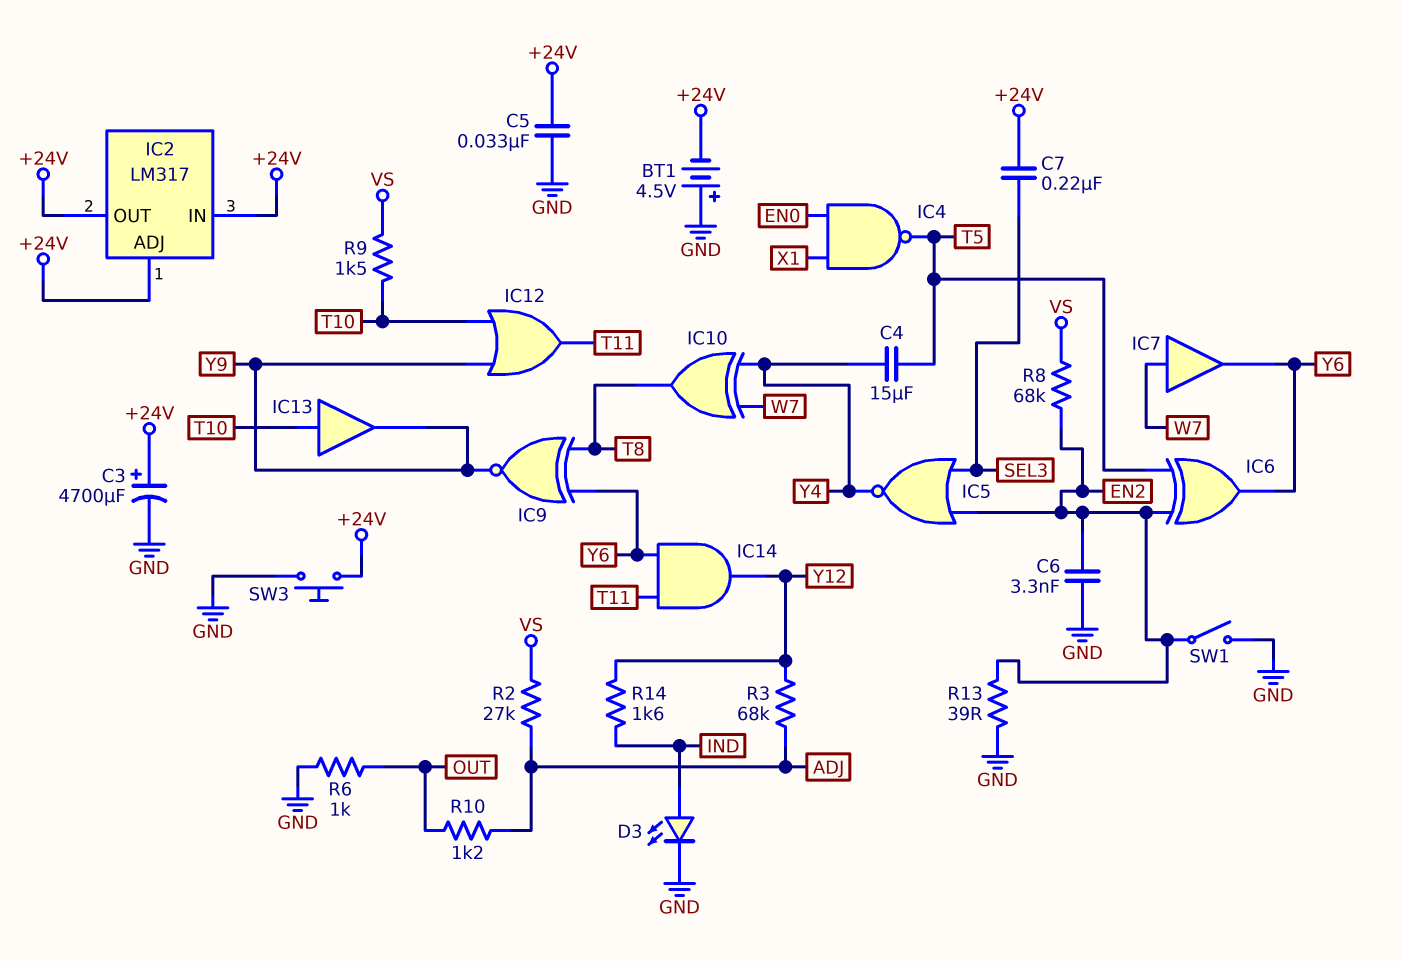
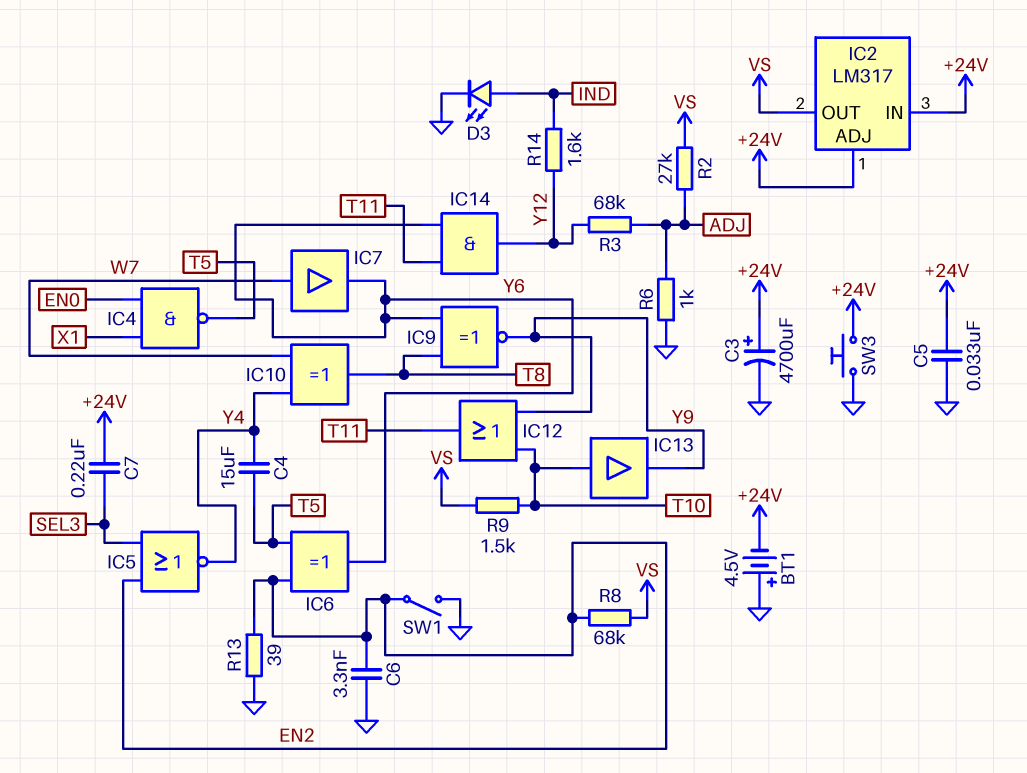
IC2 pin OUT: +24V -> VS
R6: 1k (GND, OUT) -> 1k (ADJ, GND)
R10: 1.2k (ADJ, OUT) -> none

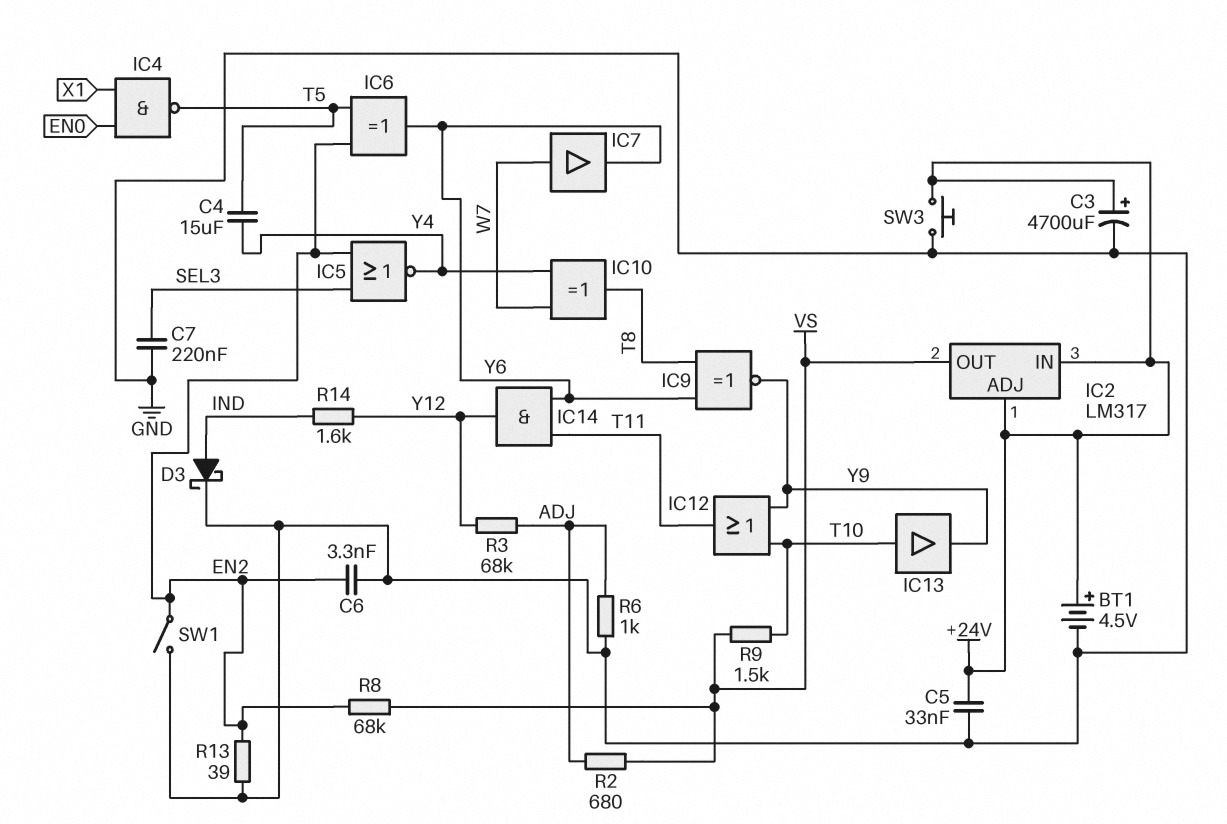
BT1: 4.5V (plus GND, minus +24V) -> 4.5V (plus +24V, minus GND)
C7: 220nF (+24V, SEL3) -> 220nF (GND, SEL3)
D3: LED (A IND, K GND) -> schottky (A IND, K GND)
R2: 27k (ADJ, VS) -> 680 (ADJ, VS)

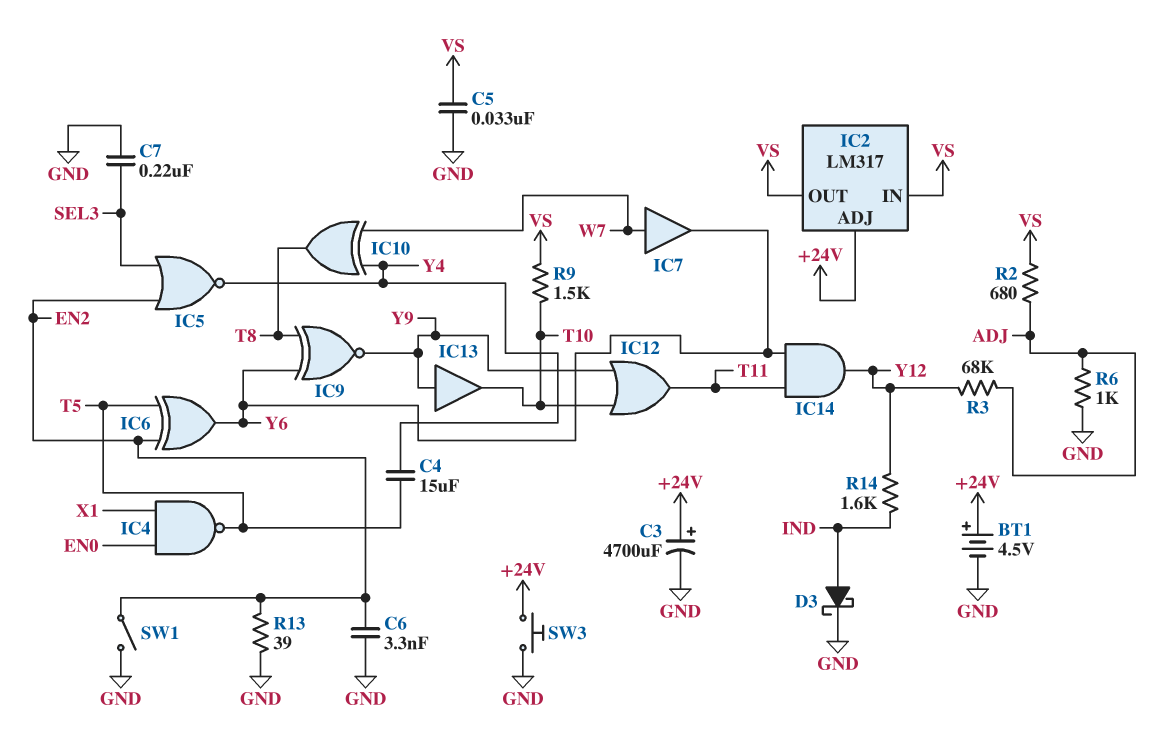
C5: 33nF (+24V, GND) -> 33nF (GND, VS)
IC2 pin IN: +24V -> VS
IC13: buffer (in T10, out Y9) -> buffer (in Y9, out T10)
R8: 68k (EN2, VS) -> none

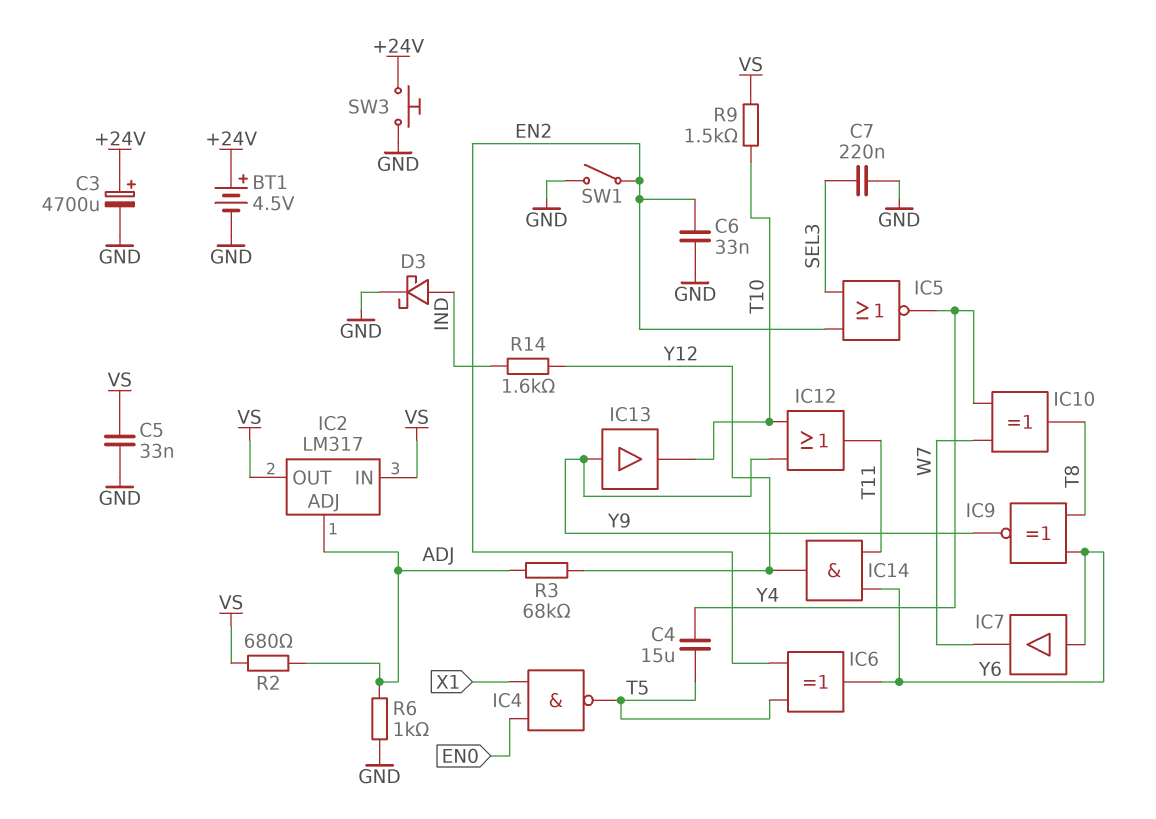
C6: 3.3nF (EN2, GND) -> 33nF (EN2, GND)
IC2 pin ADJ: +24V -> ADJ
IC7: buffer (in W7, out Y6) -> buffer (in Y6, out W7)
R13: 39 (EN2, GND) -> none

